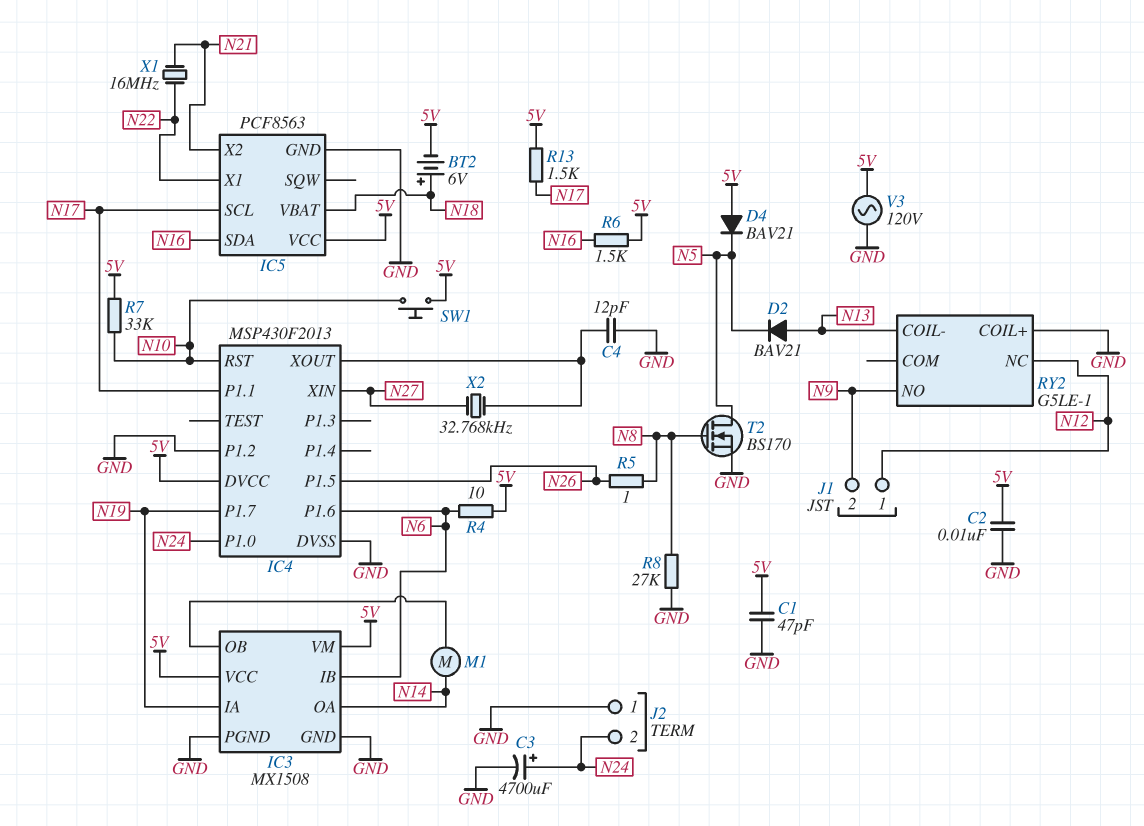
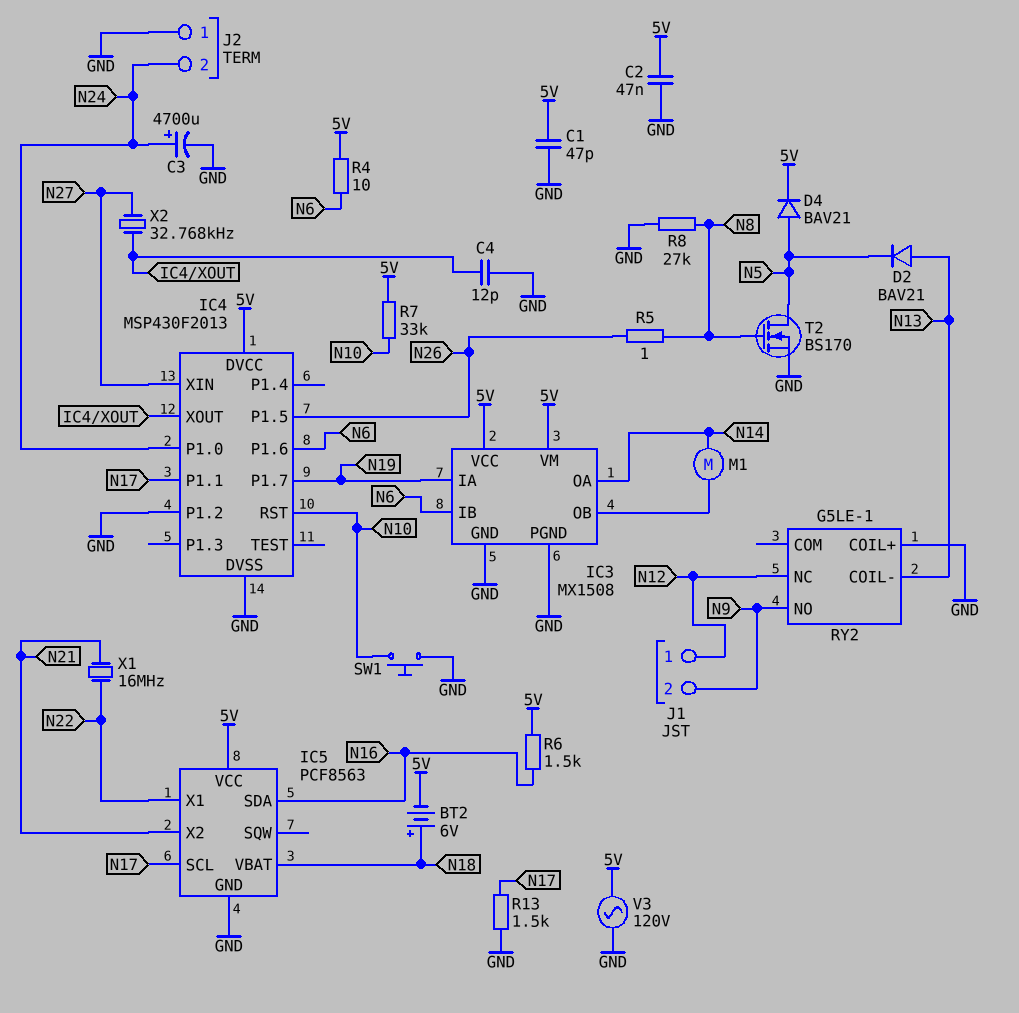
C2: 10nF (5V, GND) -> 47nF (5V, GND)
D4: diode BAV21 (A 5V, K N5) -> diode BAV21 (A N5, K 5V)
R13: 1.5k (5V, N17) -> 1.5k (GND, N17)
SW1: button (5V, N10) -> button (GND, N10)

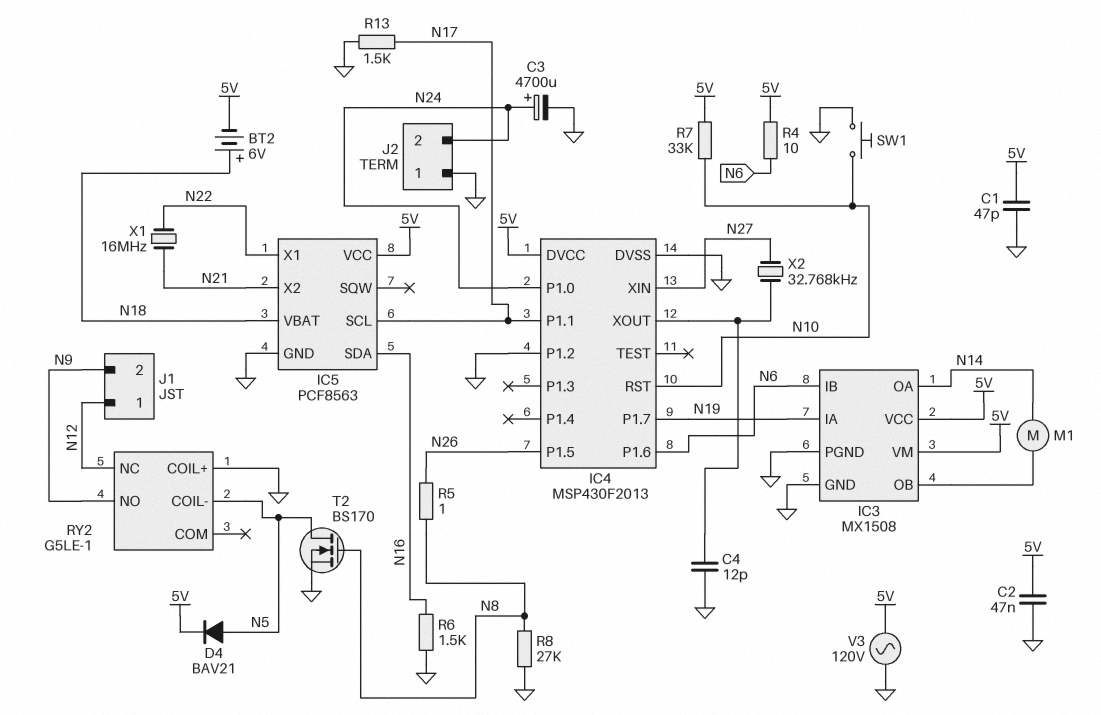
D2: diode BAV21 (A N13, K N5) -> none
R6: 1.5k (5V, N16) -> 1.5k (GND, N16)
RY2 pin COIL-: N13 -> N5

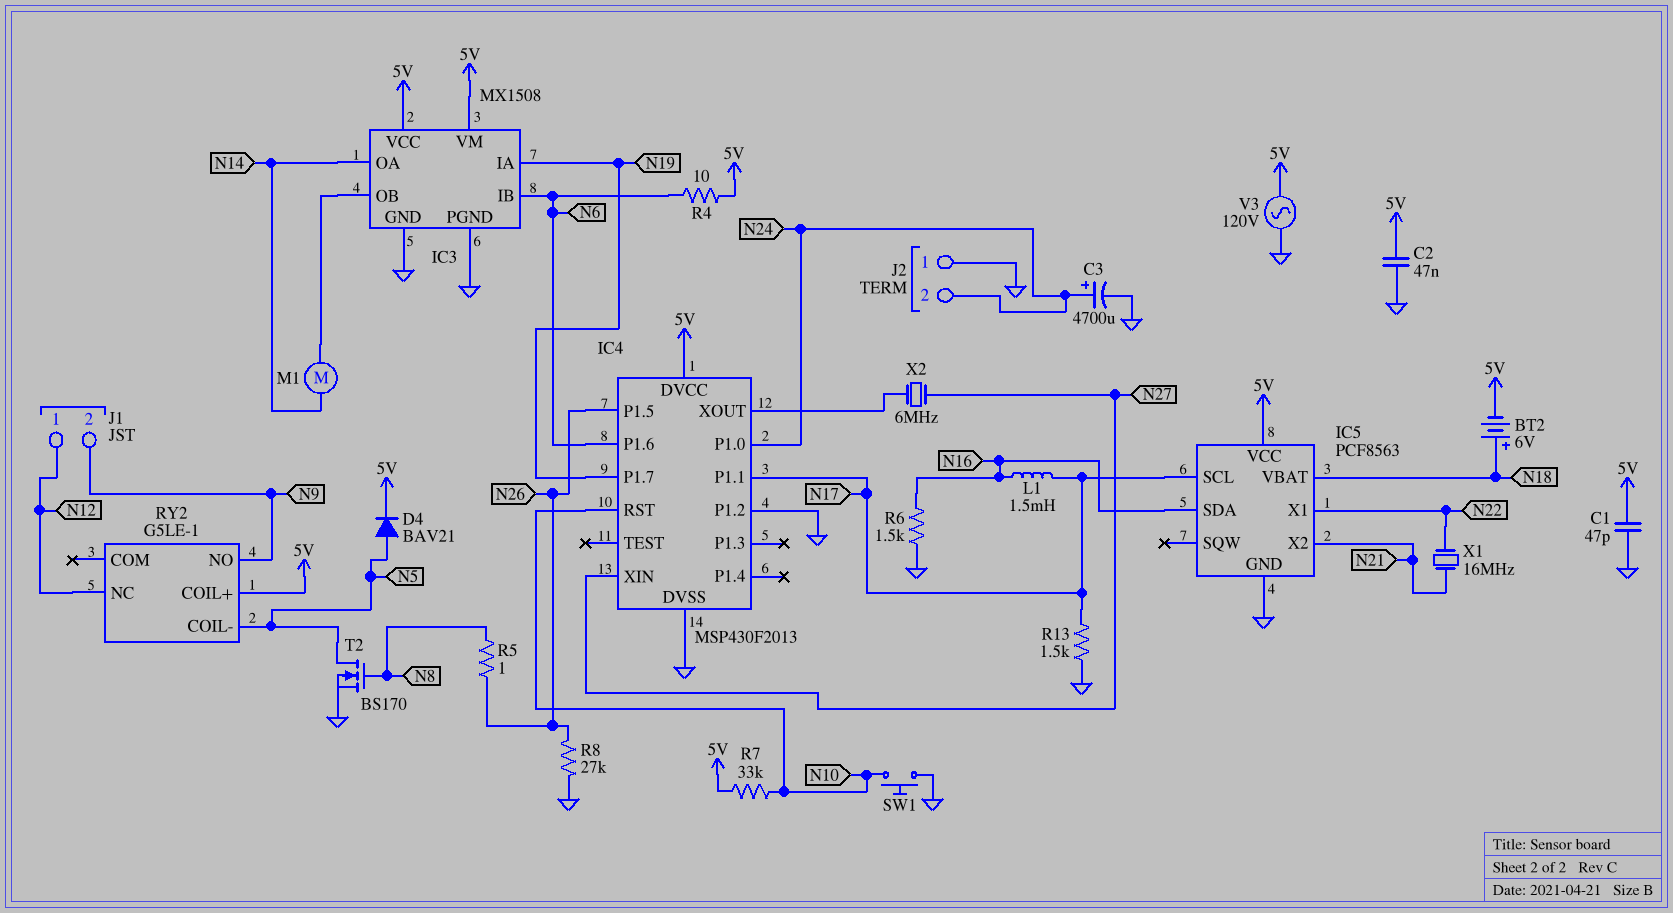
C4: 12pF (GND, IC4/XOUT) -> none
L1: none -> 1.5mH (N16, N17)
R8: 27k (GND, N8) -> 27k (GND, N26)
RY2 pin COIL+: GND -> 5V
X2: 32.768kHz (IC4/XOUT, N27) -> 6MHz (IC4/XOUT, N27)

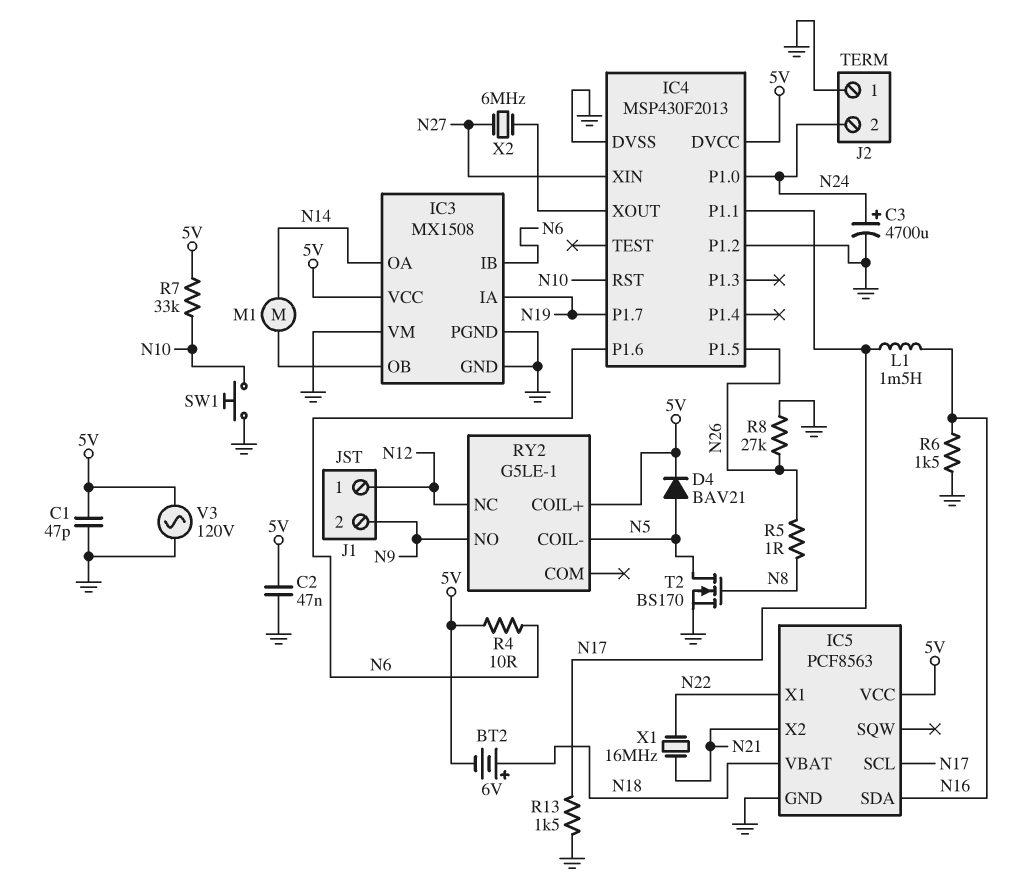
IC3 pin VM: 5V -> GND

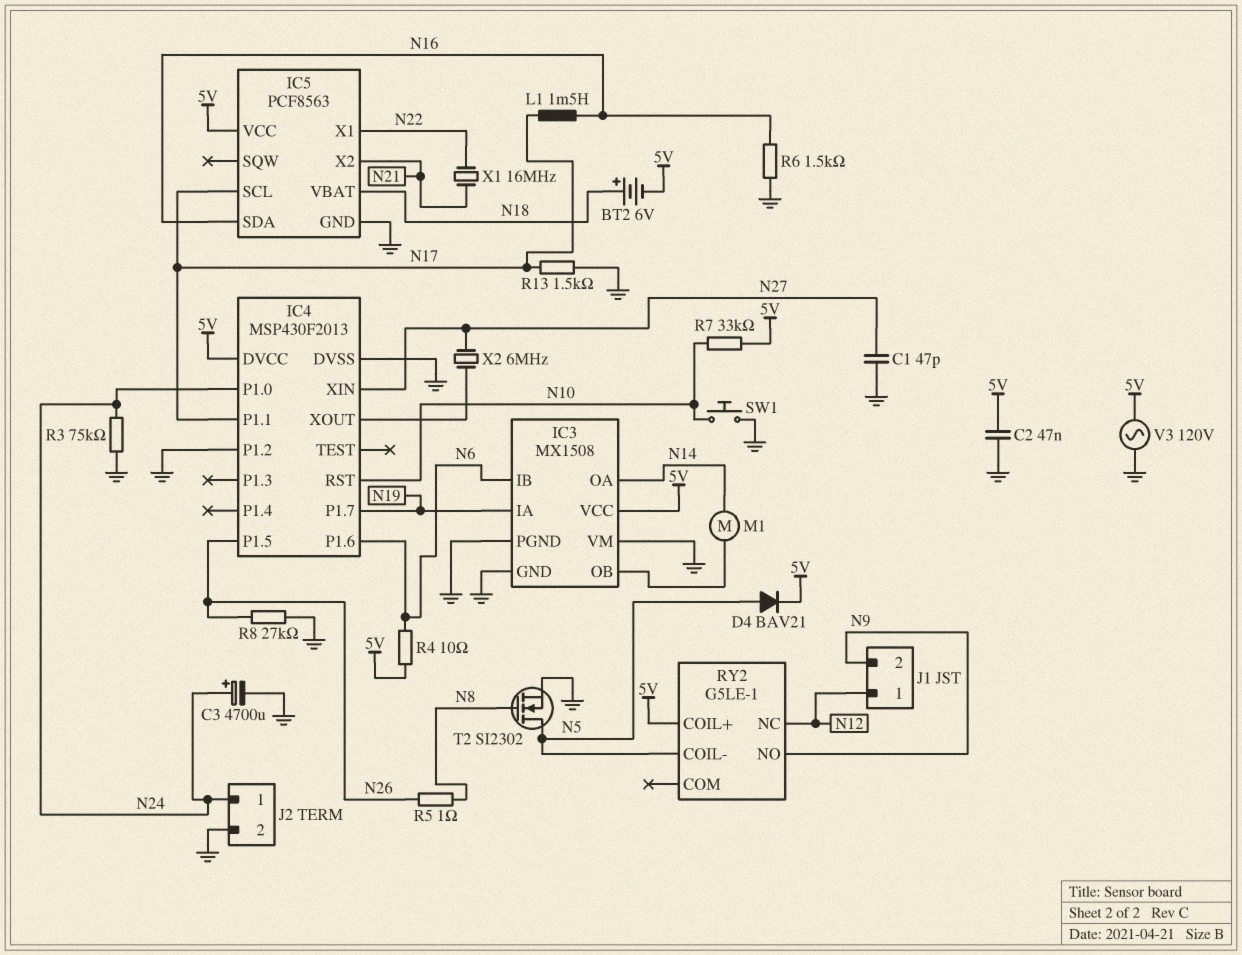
C1: 47pF (5V, GND) -> 47pF (GND, N27)
J2 pin 1: GND -> N24
J2 pin 2: N24 -> GND
R3: none -> 75k (GND, N24)
T2: NMOS BS170 (G N8, D N5, S GND) -> NMOS SI2302 (G N8, D N5, S GND)

